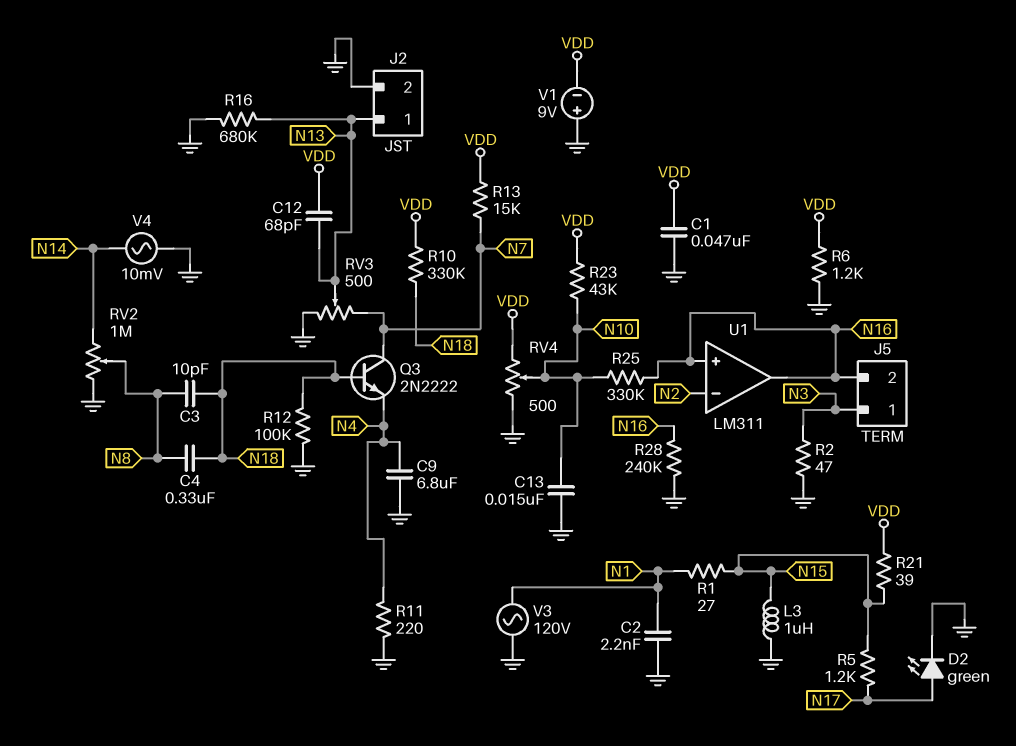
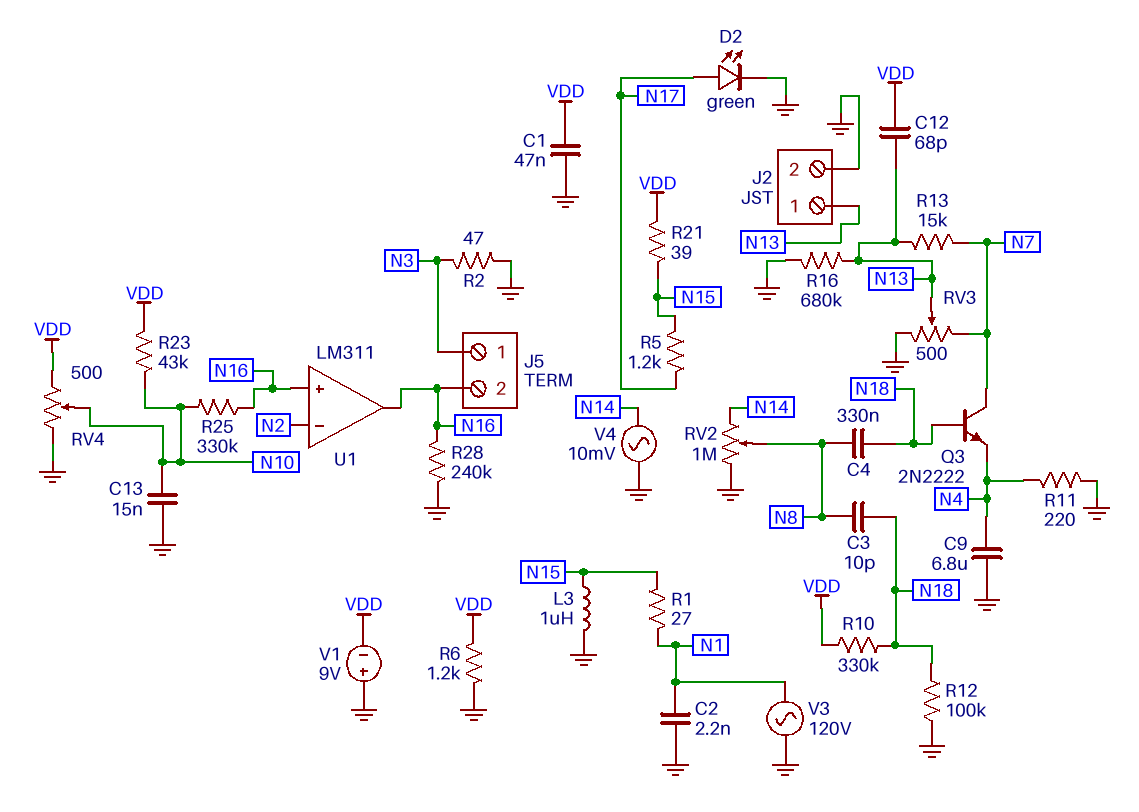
R13: 15k (N7, VDD) -> 15k (N7, N13)

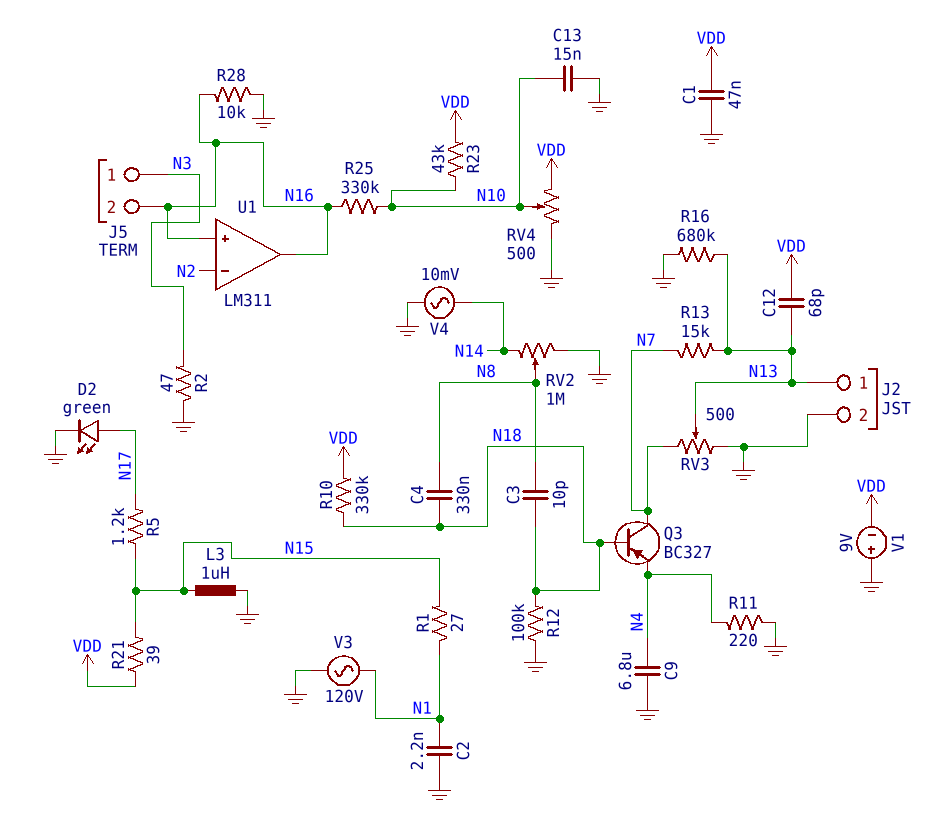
Q3: NPN 2N2222 (B N18, C N7, E N4) -> PNP BC327 (B N18, C N7, E N4)
R6: 1.2k (GND, VDD) -> none
R28: 240k (GND, N16) -> 10k (GND, N16)

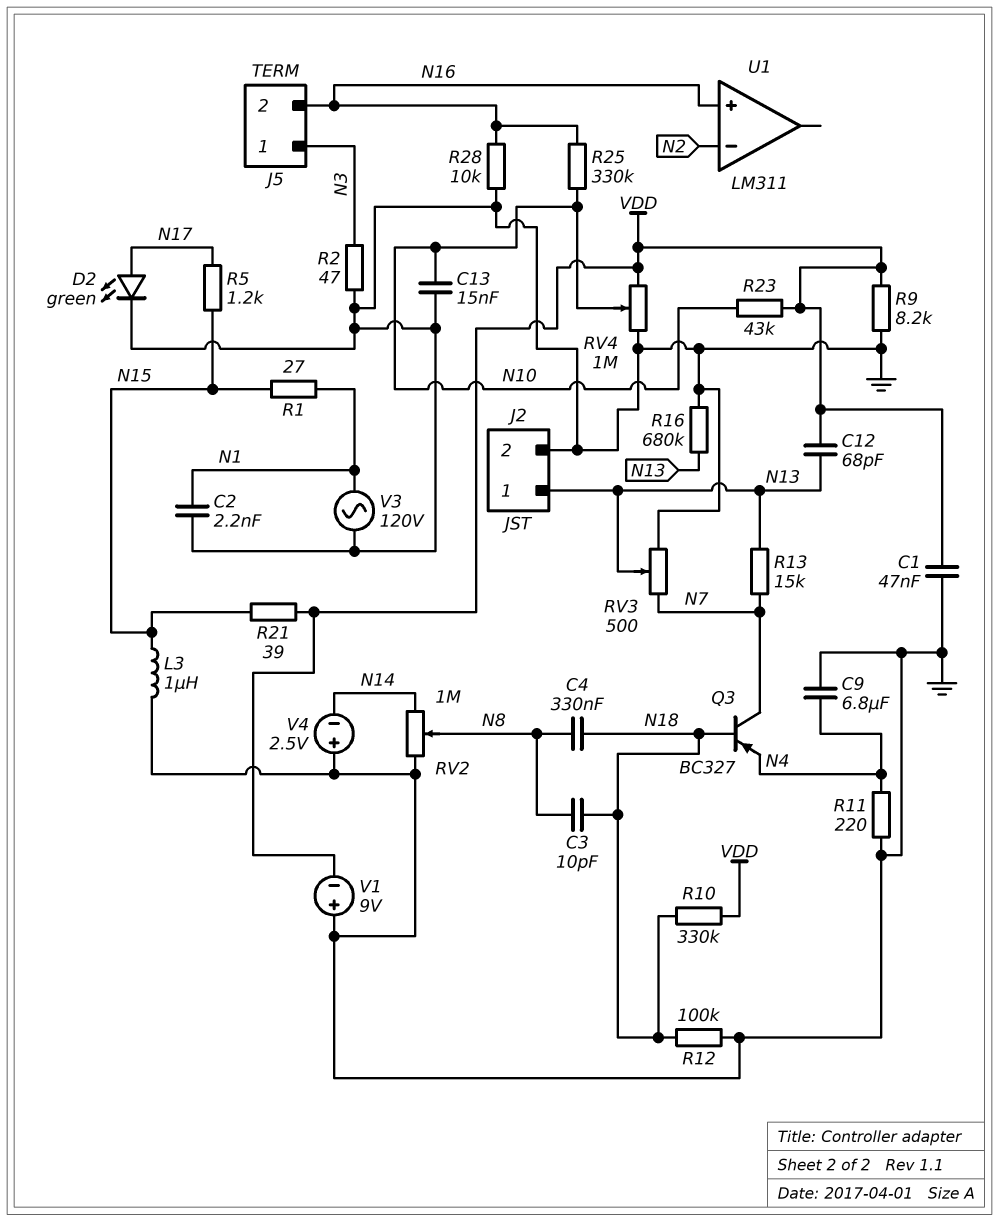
R9: none -> 8.2k (GND, VDD)
RV4: 500 (GND, VDD, wiper N10) -> 1M (GND, VDD, wiper N10)
U1 pin out: N16 -> none
V4: AC 10mV (GND, N14) -> 2.5V (plus GND, minus N14)

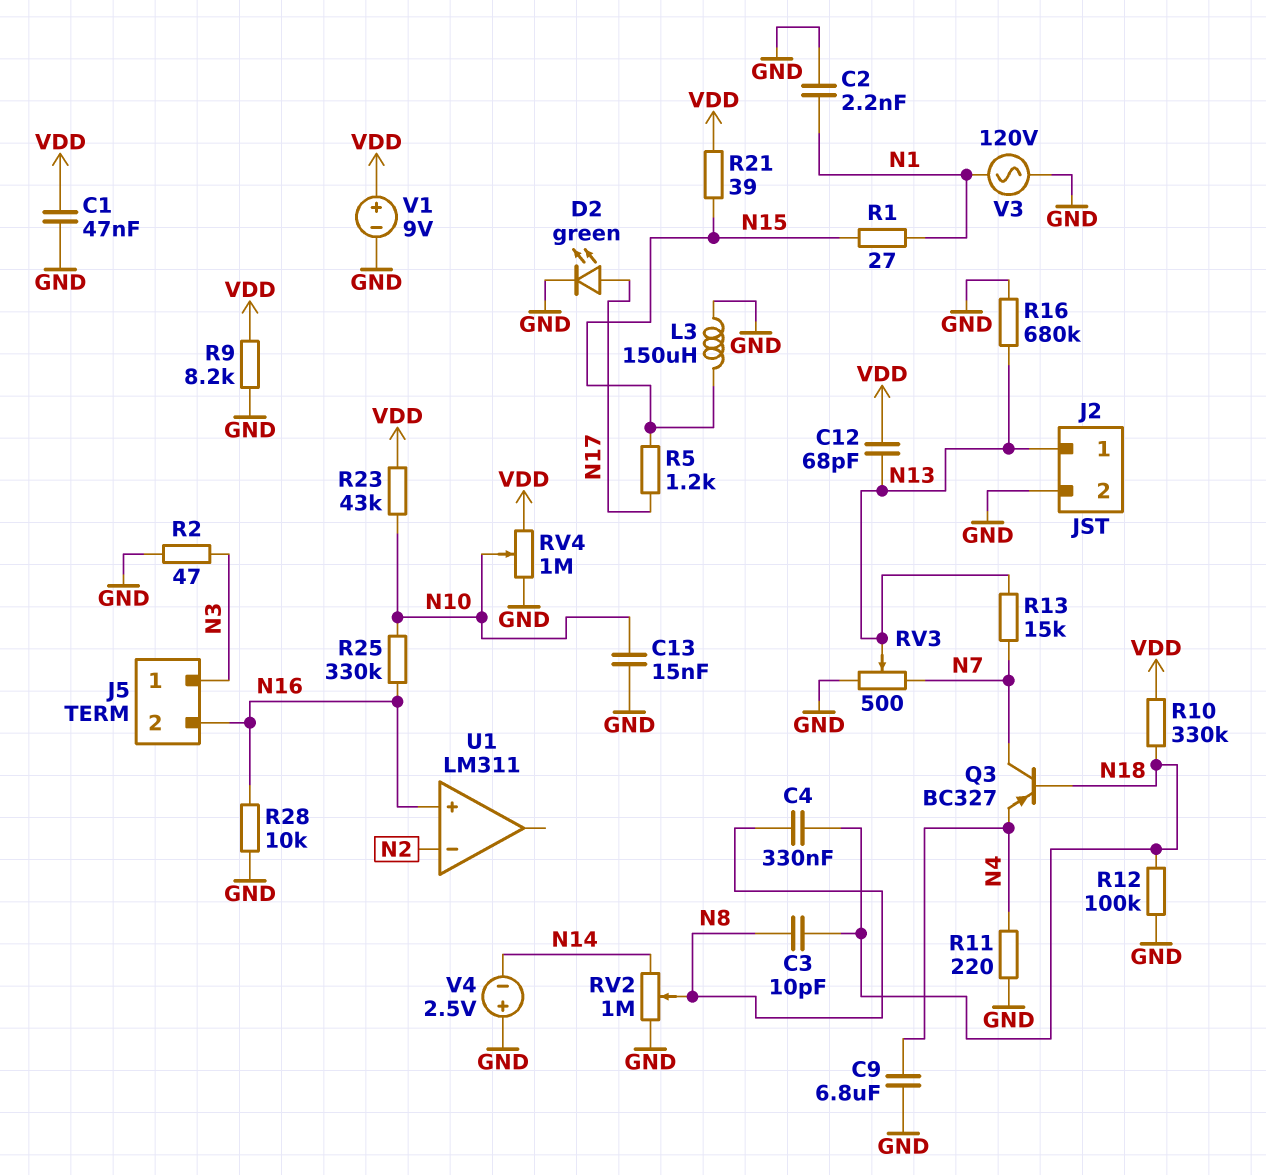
L3: 1uH (GND, N15) -> 150uH (GND, N15)
V1: 9V (plus GND, minus VDD) -> 9V (plus VDD, minus GND)

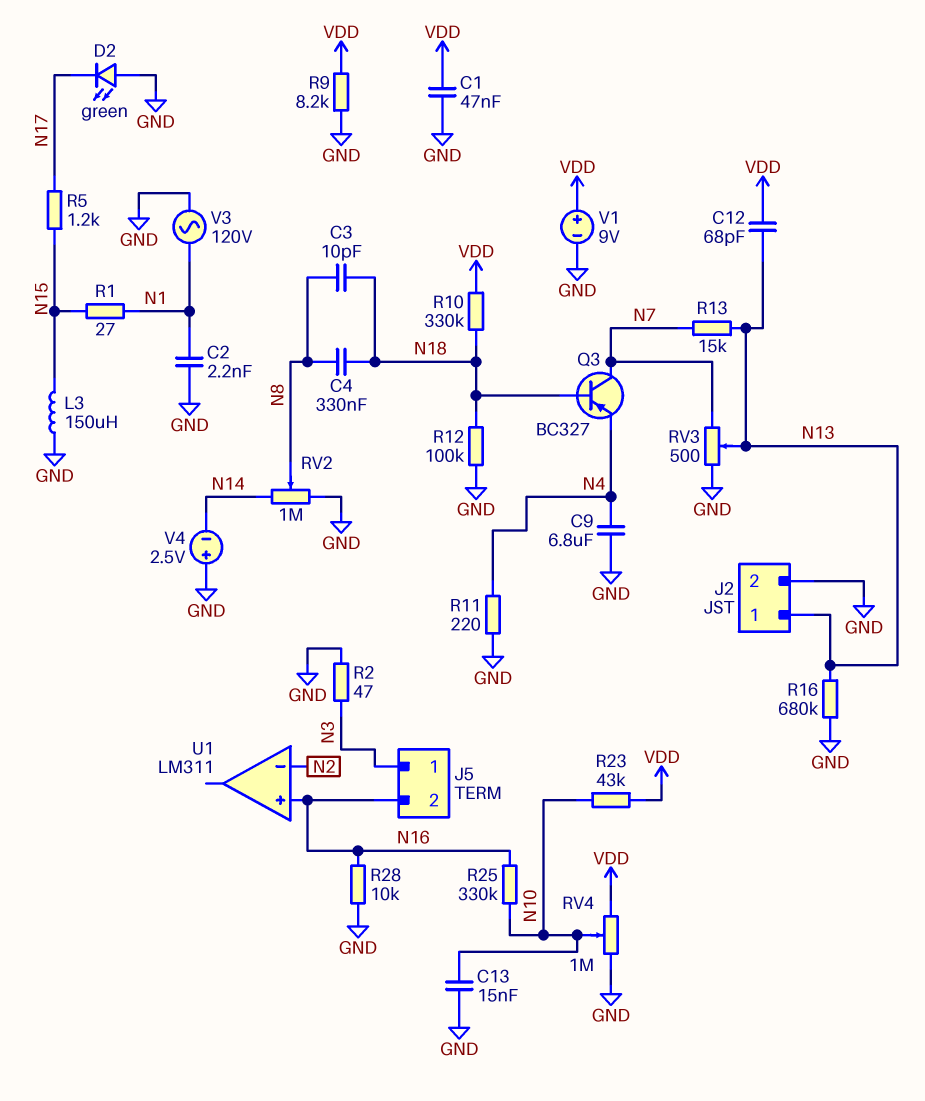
D2: LED green (A N17, K GND) -> LED green (A GND, K N17)
R21: 39 (N15, VDD) -> none

